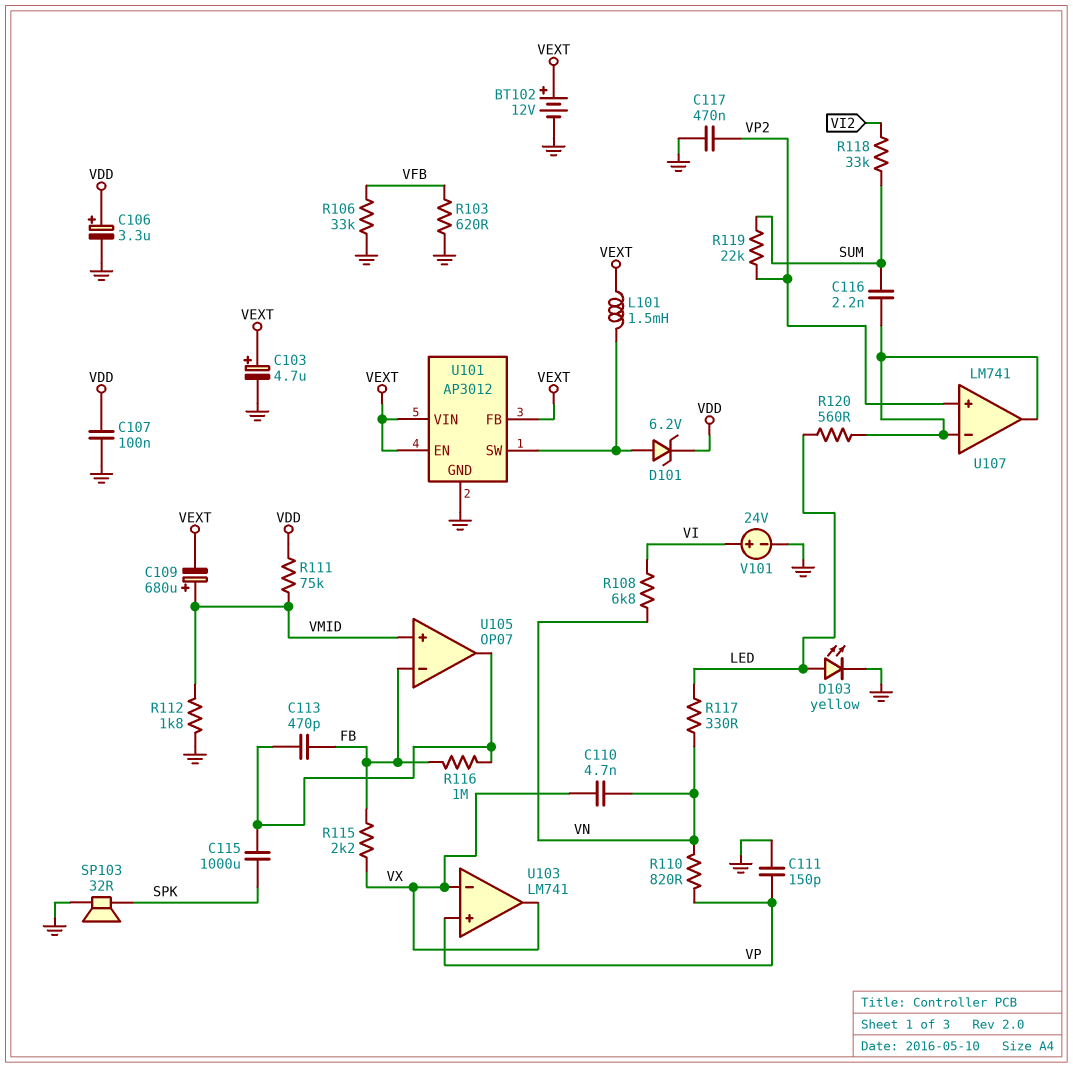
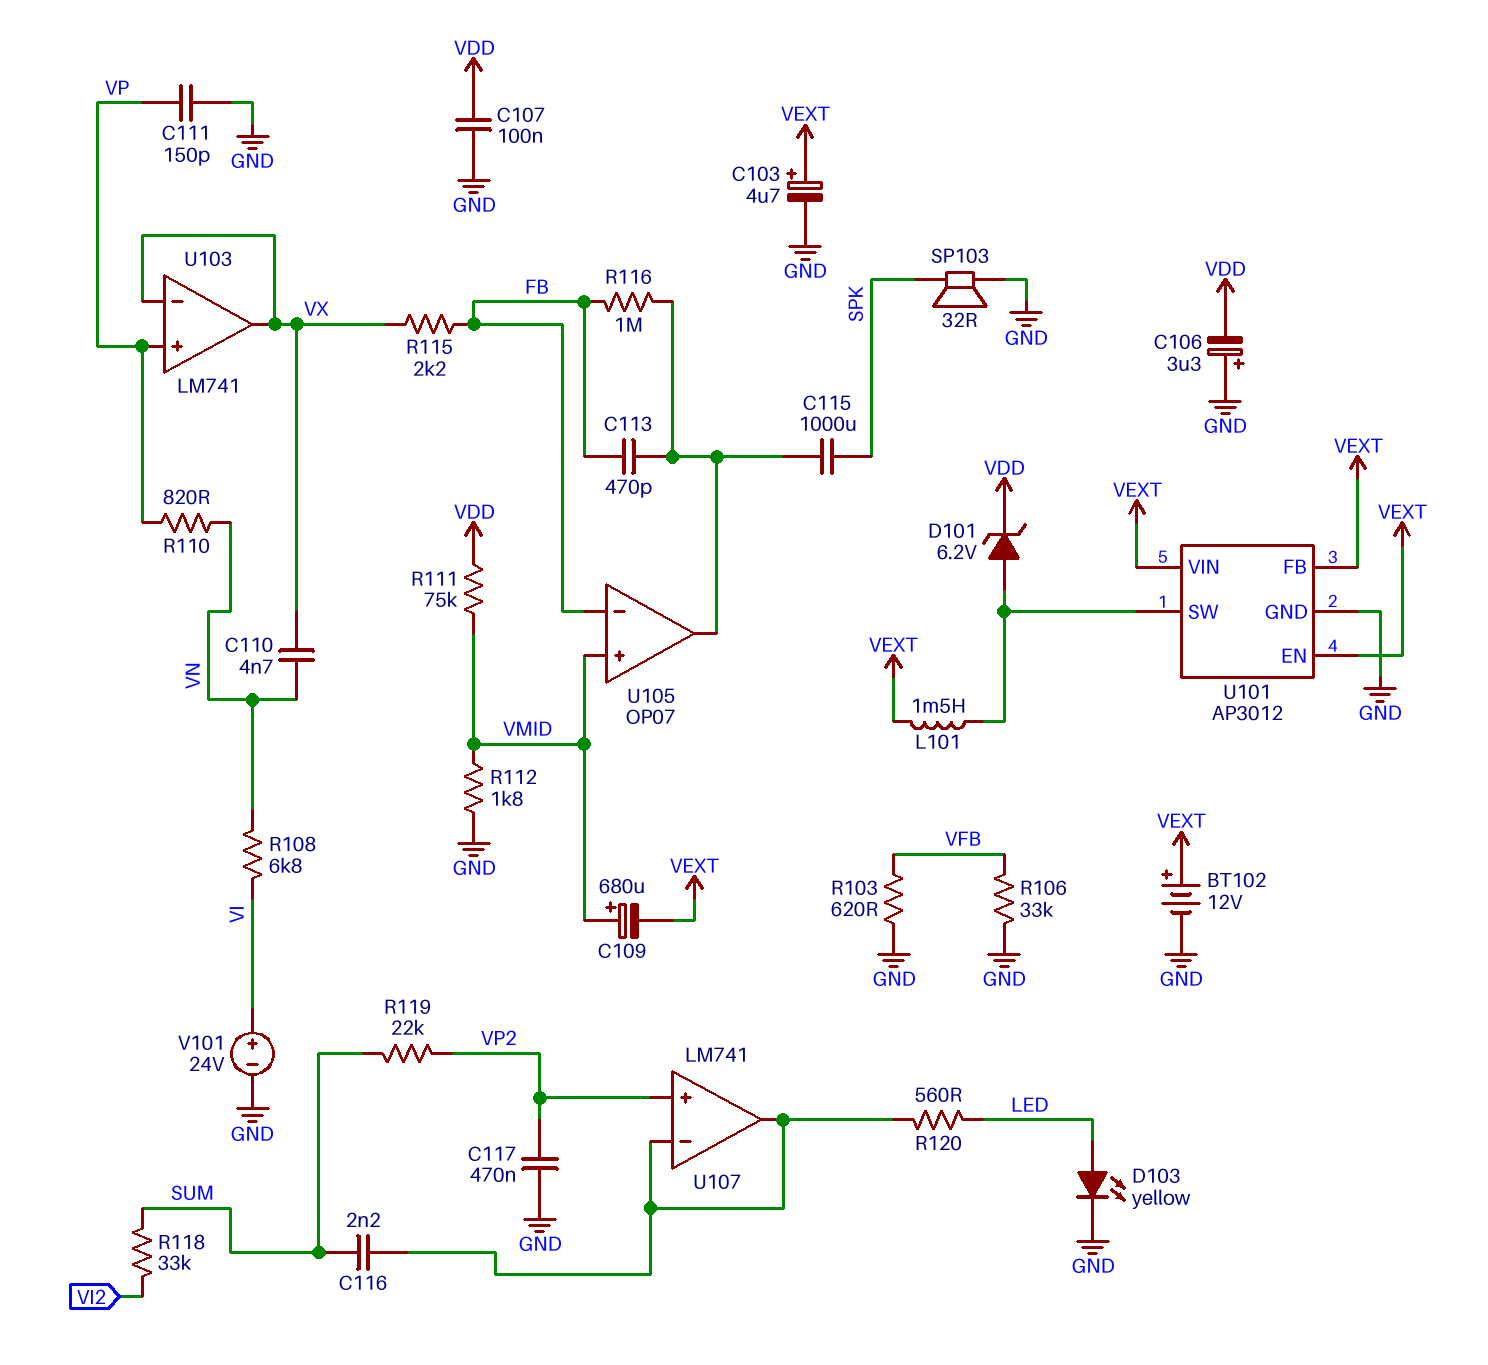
C106: 3.3uF (plus VDD, minus GND) -> 3.3uF (plus GND, minus VDD)
R117: 330 (LED, VN) -> none

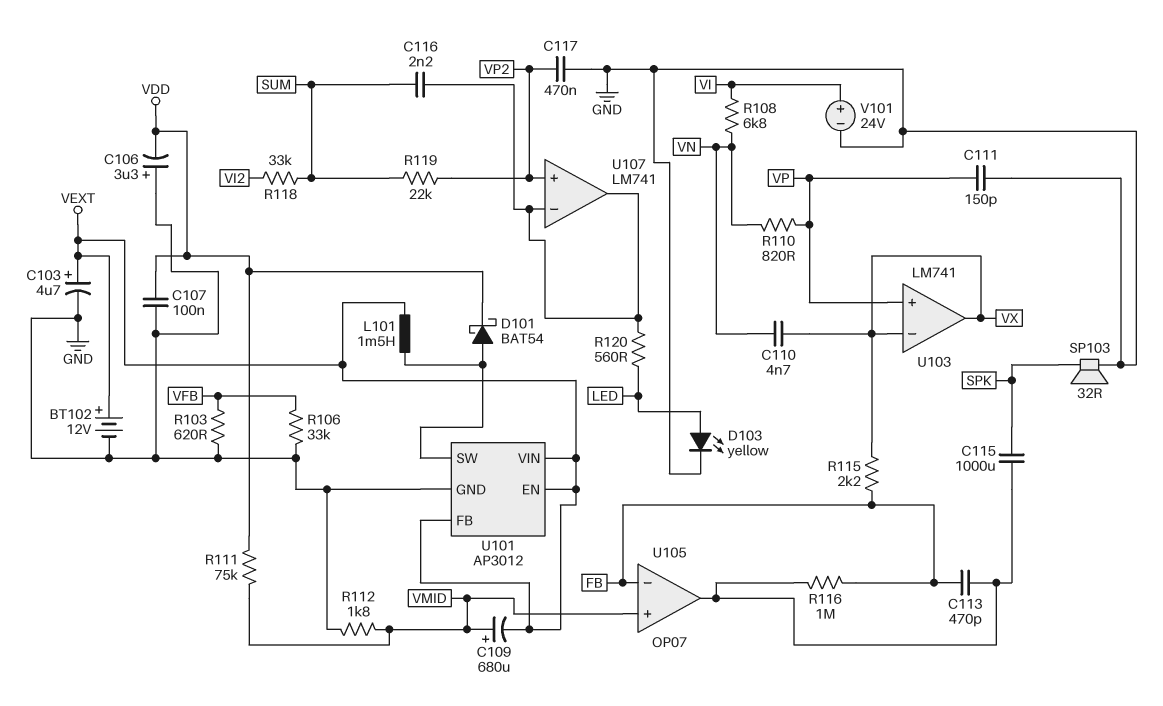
D101: zener 6.2V (A U101/SW, K VDD) -> schottky BAT54 (A U101/SW, K VDD)

